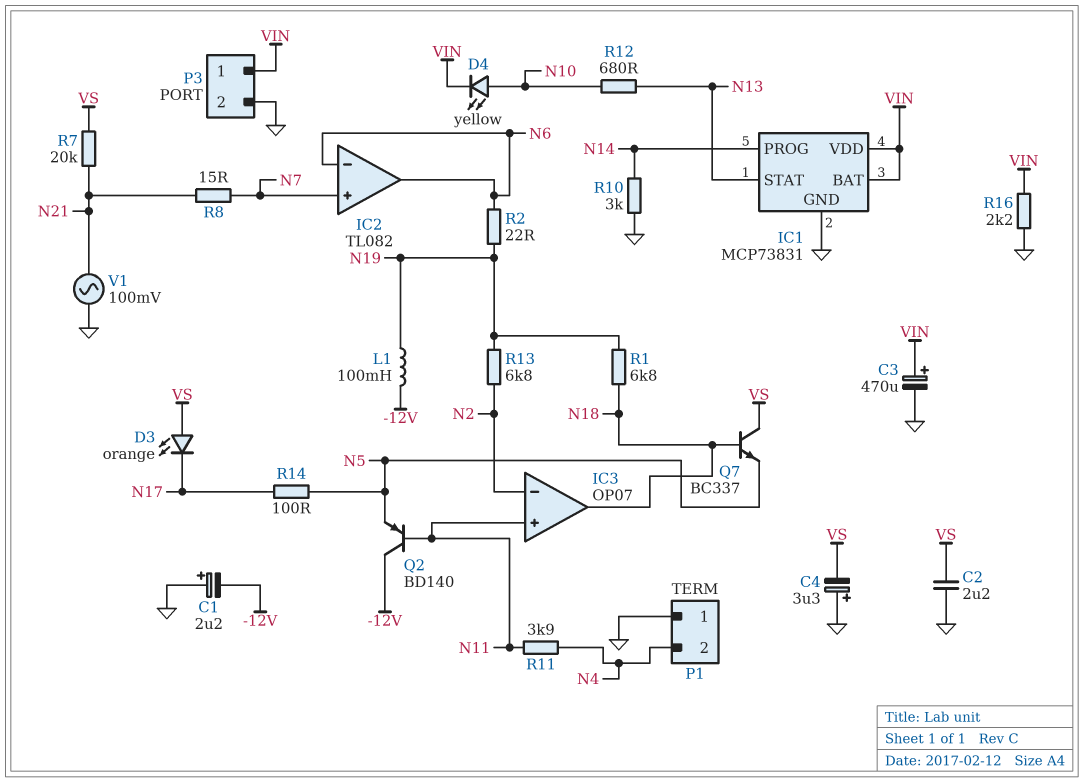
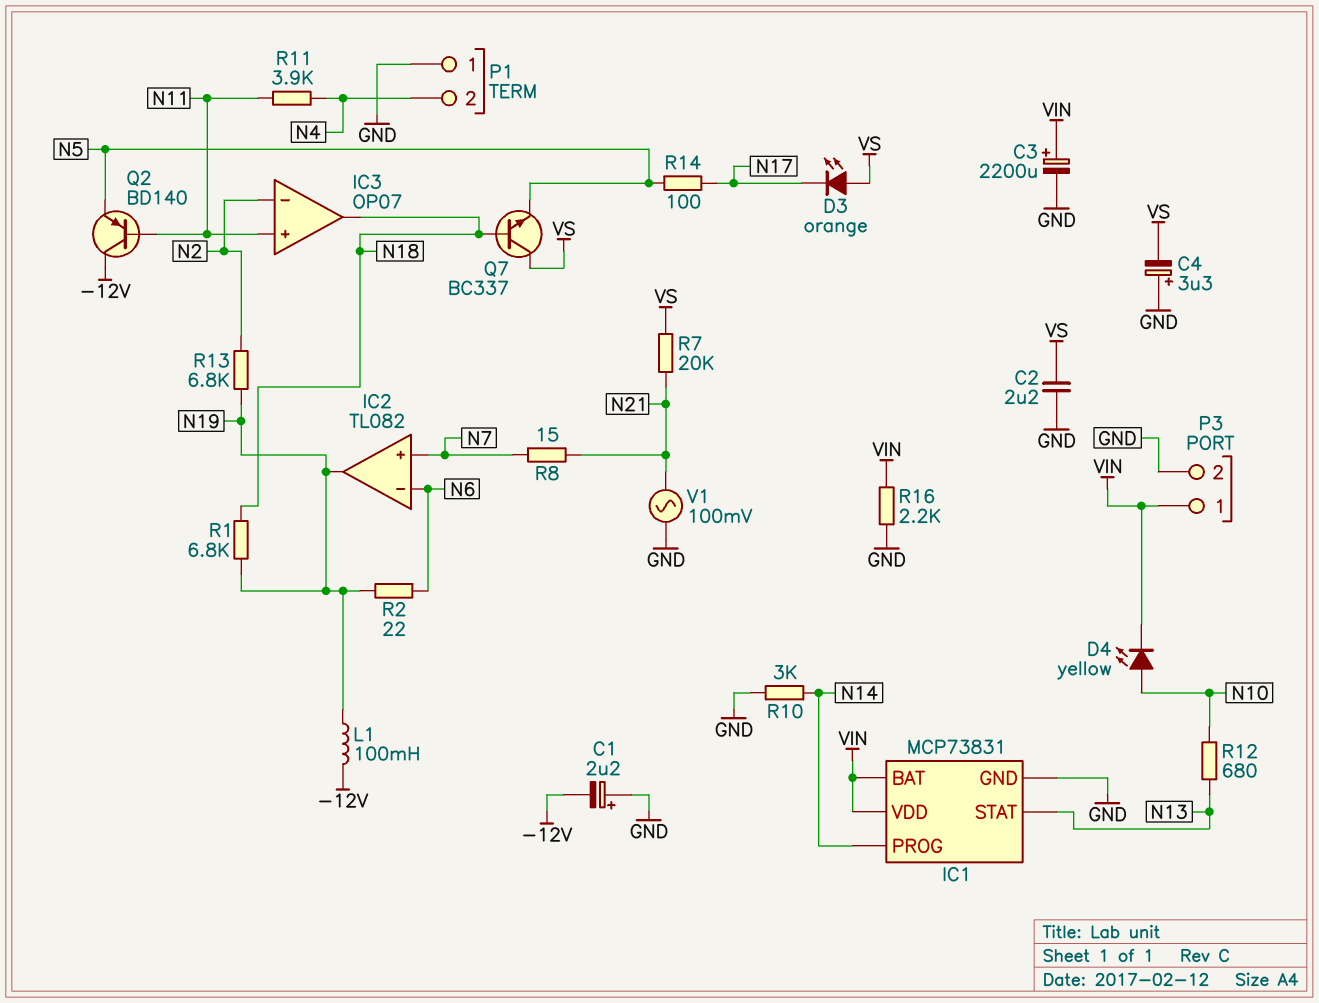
C3: 470uF (plus VIN, minus GND) -> 2200uF (plus VIN, minus GND)
IC2 pin out: N6 -> N19

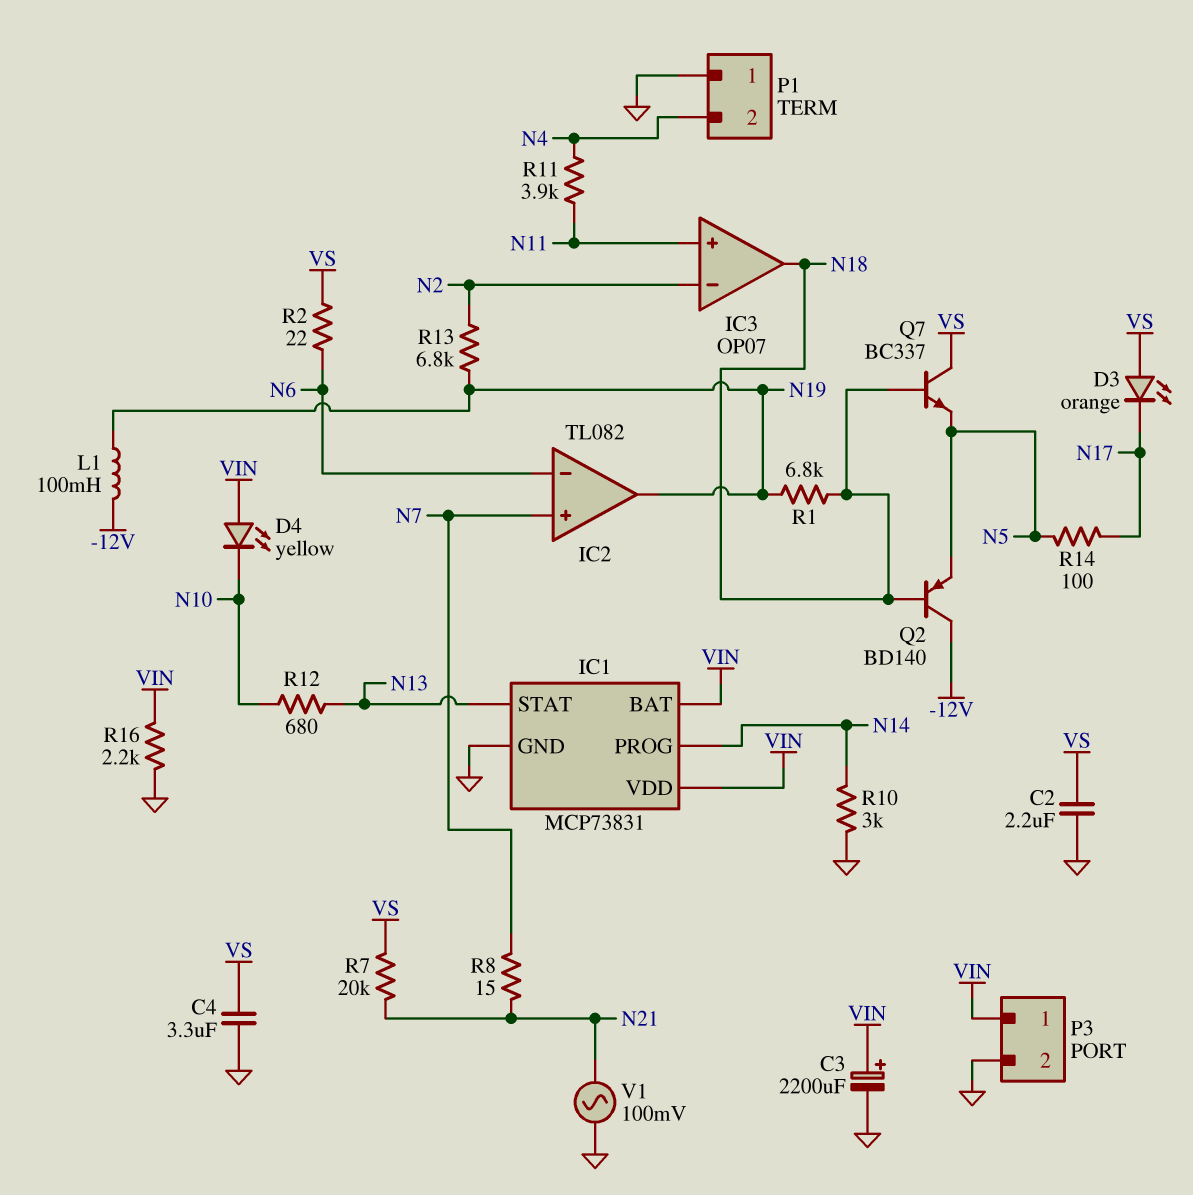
C1: 2.2uF (plus GND, minus -12V) -> none
C4: 3.3uF (plus GND, minus VS) -> 3.3uF (GND, VS)
D4: LED yellow (A N10, K VIN) -> LED yellow (A VIN, K N10)
Q2: PNP BD140 (B N11, C -12V, E N5) -> PNP BD140 (B N18, C -12V, E N5)
R2: 22 (N6, N19) -> 22 (N6, VS)

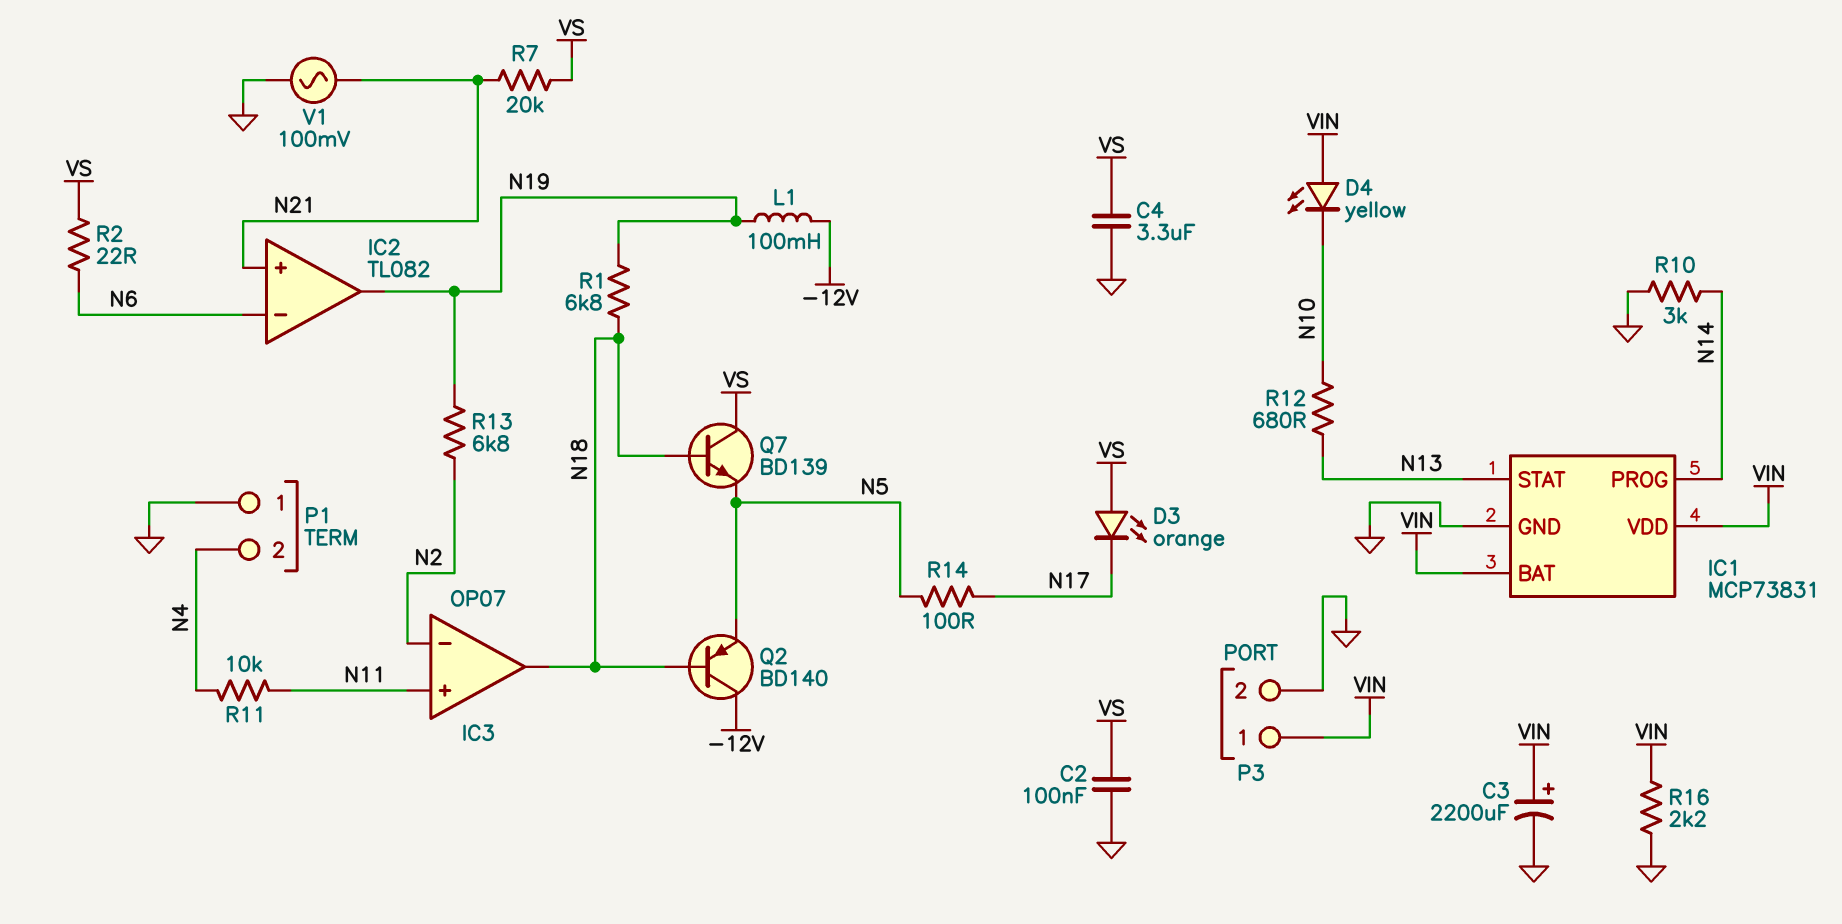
C2: 2.2uF (GND, VS) -> 100nF (GND, VS)
IC2 pin in+: N7 -> N21
Q7: NPN BC337 (B N18, C VS, E N5) -> NPN BD139 (B N18, C VS, E N5)
R8: 15 (N7, N21) -> none
R11: 3.9k (N4, N11) -> 10k (N4, N11)

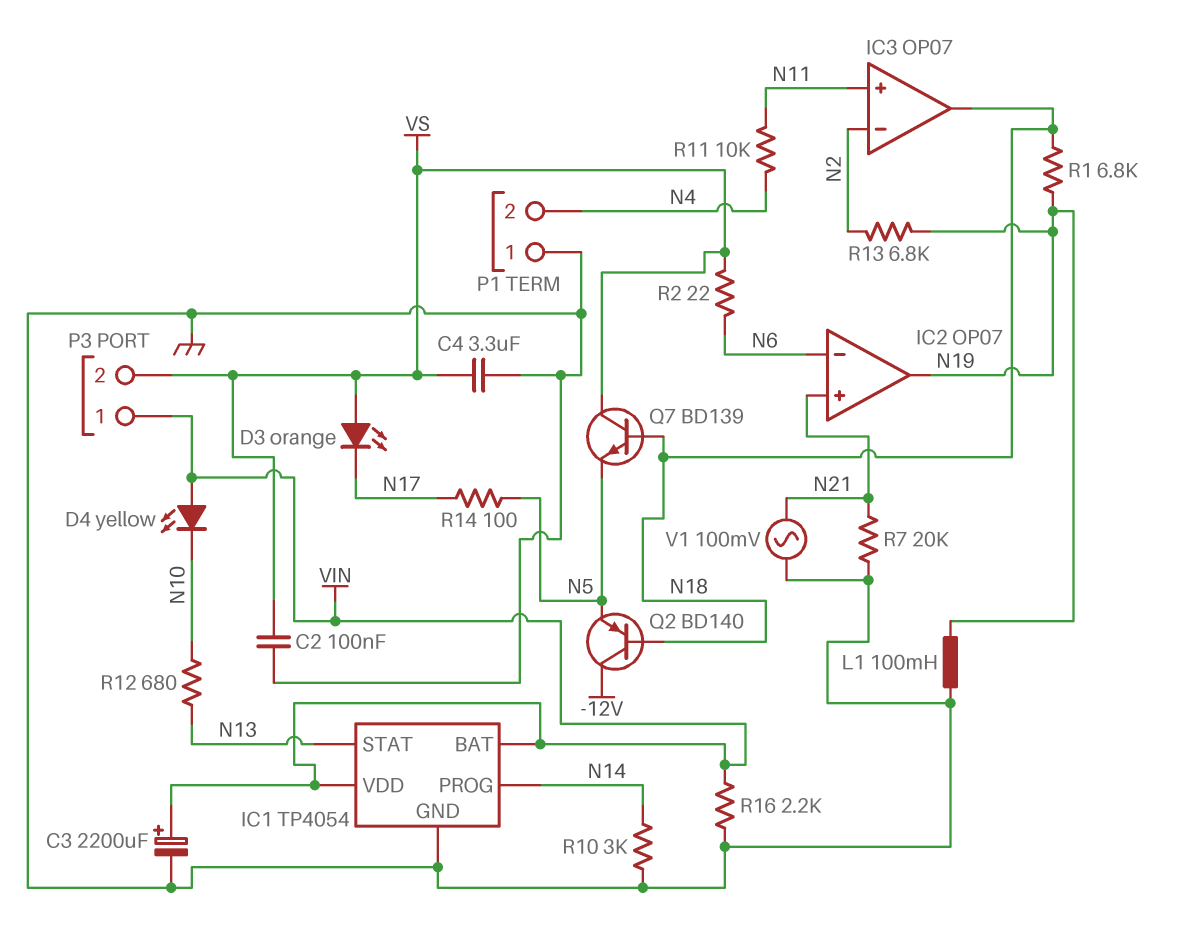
IC1: MCP73831 -> TP4054
IC2: TL082 -> OP07
L1: 100mH (-12V, N19) -> 100mH (GND, N19)
P3 pin 2: GND -> VS
R7: 20k (N21, VS) -> 20k (GND, N21)

